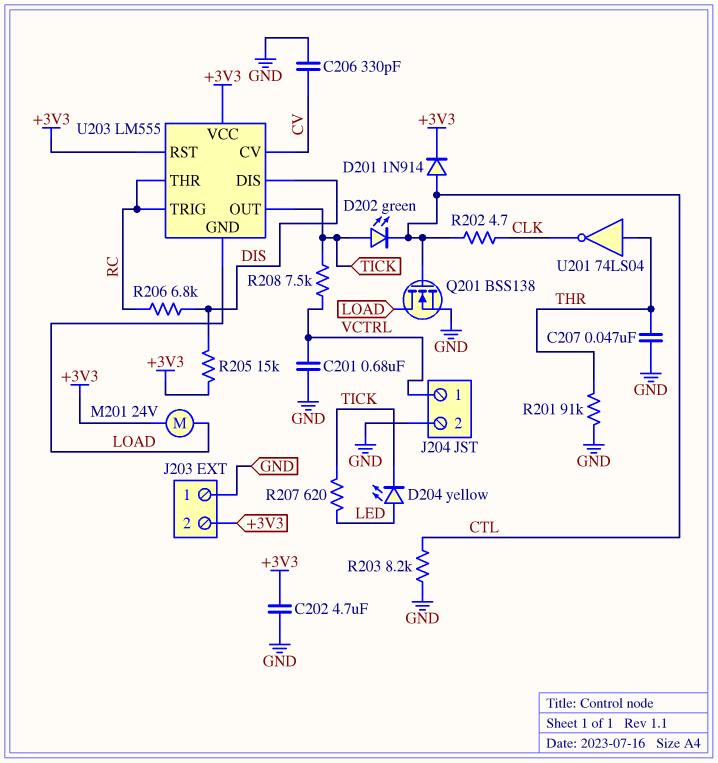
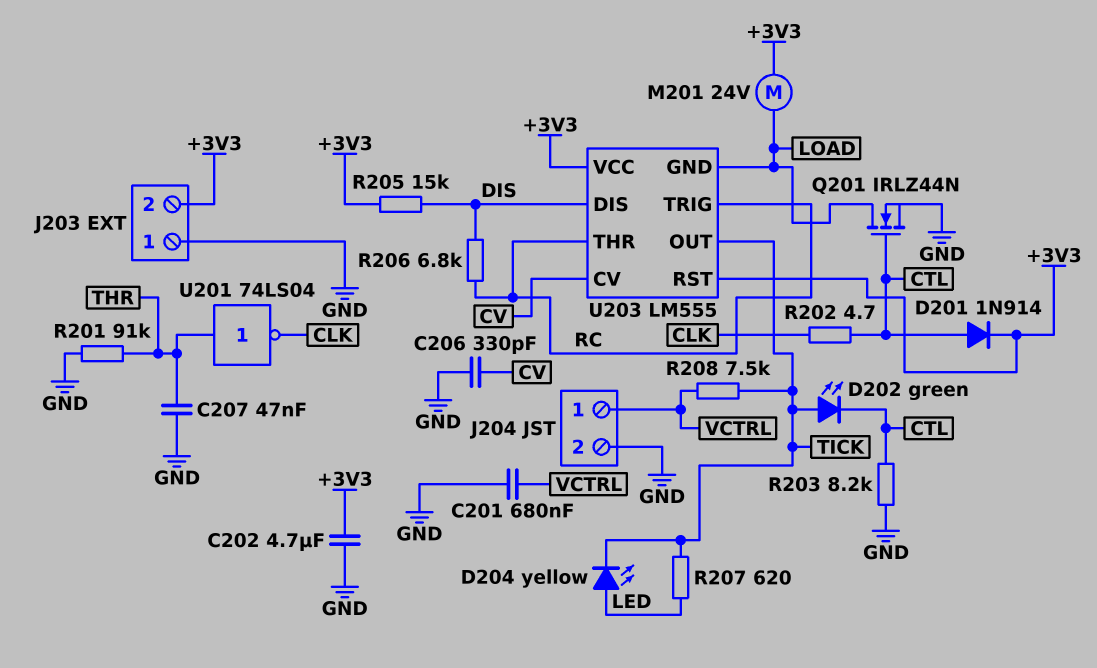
Q201: NMOS BSS138 (G CTL, D LOAD, S GND) -> NMOS IRLZ44N (G CTL, D LOAD, S GND)

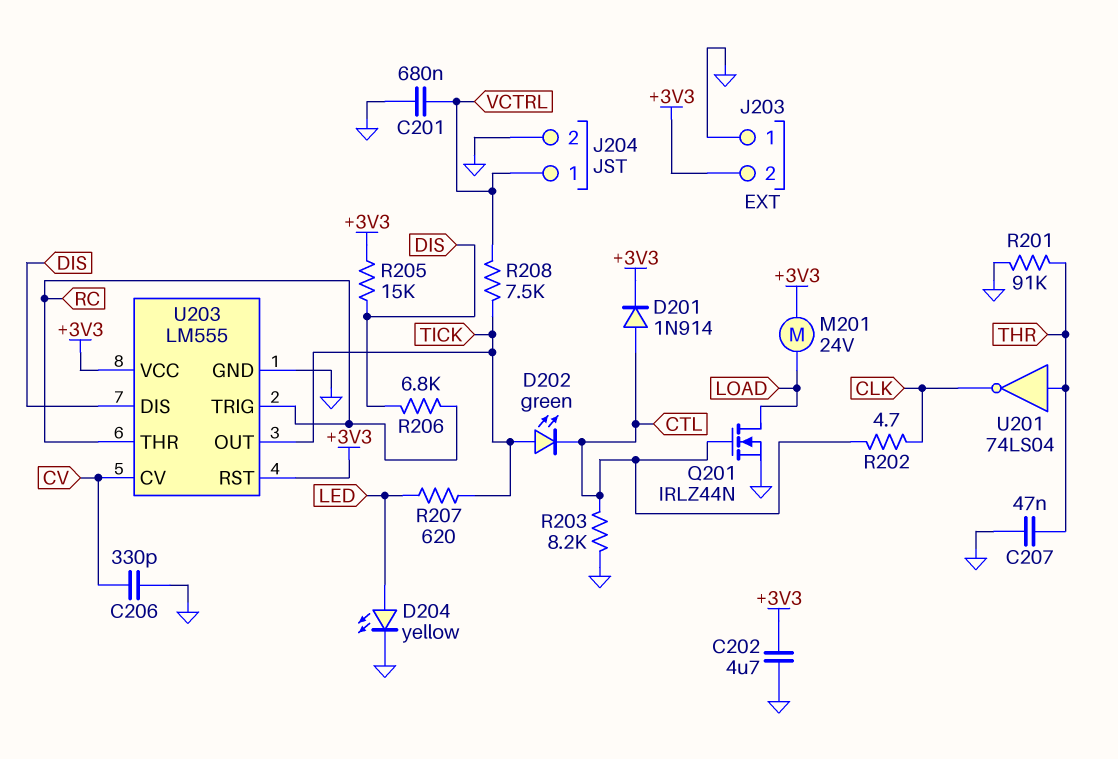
D204: LED yellow (A LED, K TICK) -> LED yellow (A LED, K GND)
U203 pin GND: LOAD -> GND

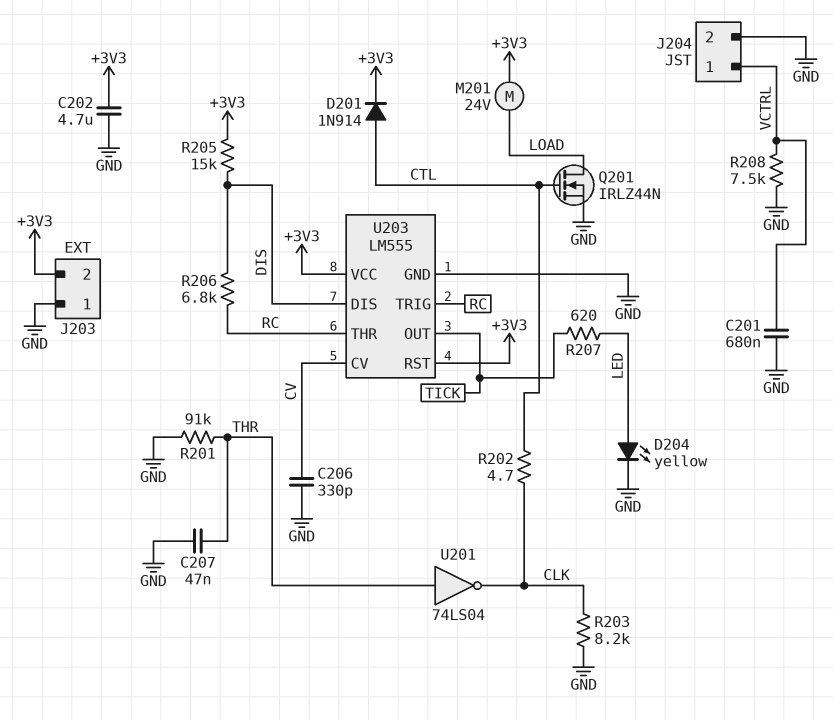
D202: LED green (A TICK, K CTL) -> none
R203: 8.2k (CTL, GND) -> 8.2k (CLK, GND)
R208: 7.5k (TICK, VCTRL) -> 7.5k (GND, VCTRL)

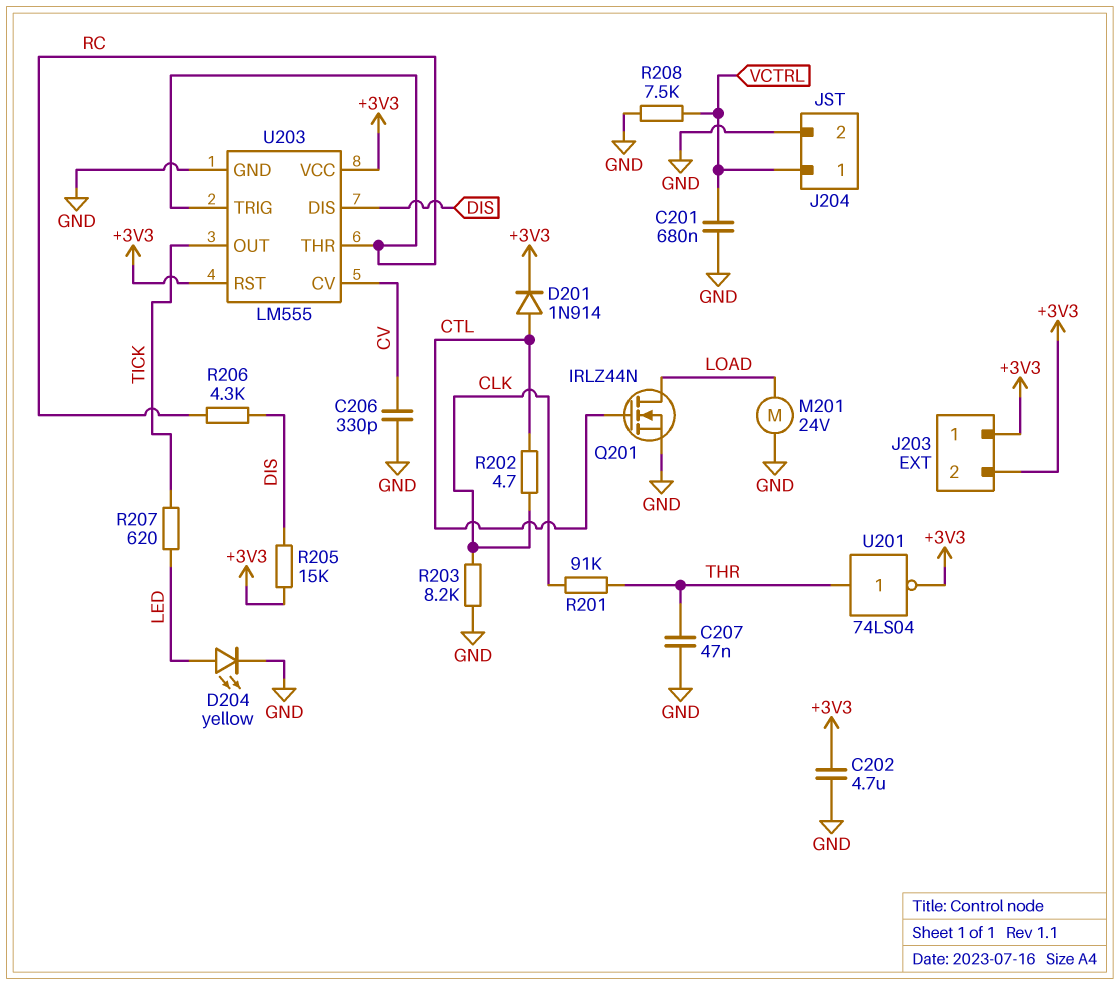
J203 pin 1: GND -> +3V3
M201: motor 24V (+3V3, LOAD) -> motor 24V (GND, LOAD)
R201: 91k (GND, THR) -> 91k (CLK, THR)
R206: 6.8k (DIS, RC) -> 4.3k (DIS, RC)
U201: NOT 74LS04 (in THR, out CLK) -> NOT 74LS04 (in THR, out +3V3)

